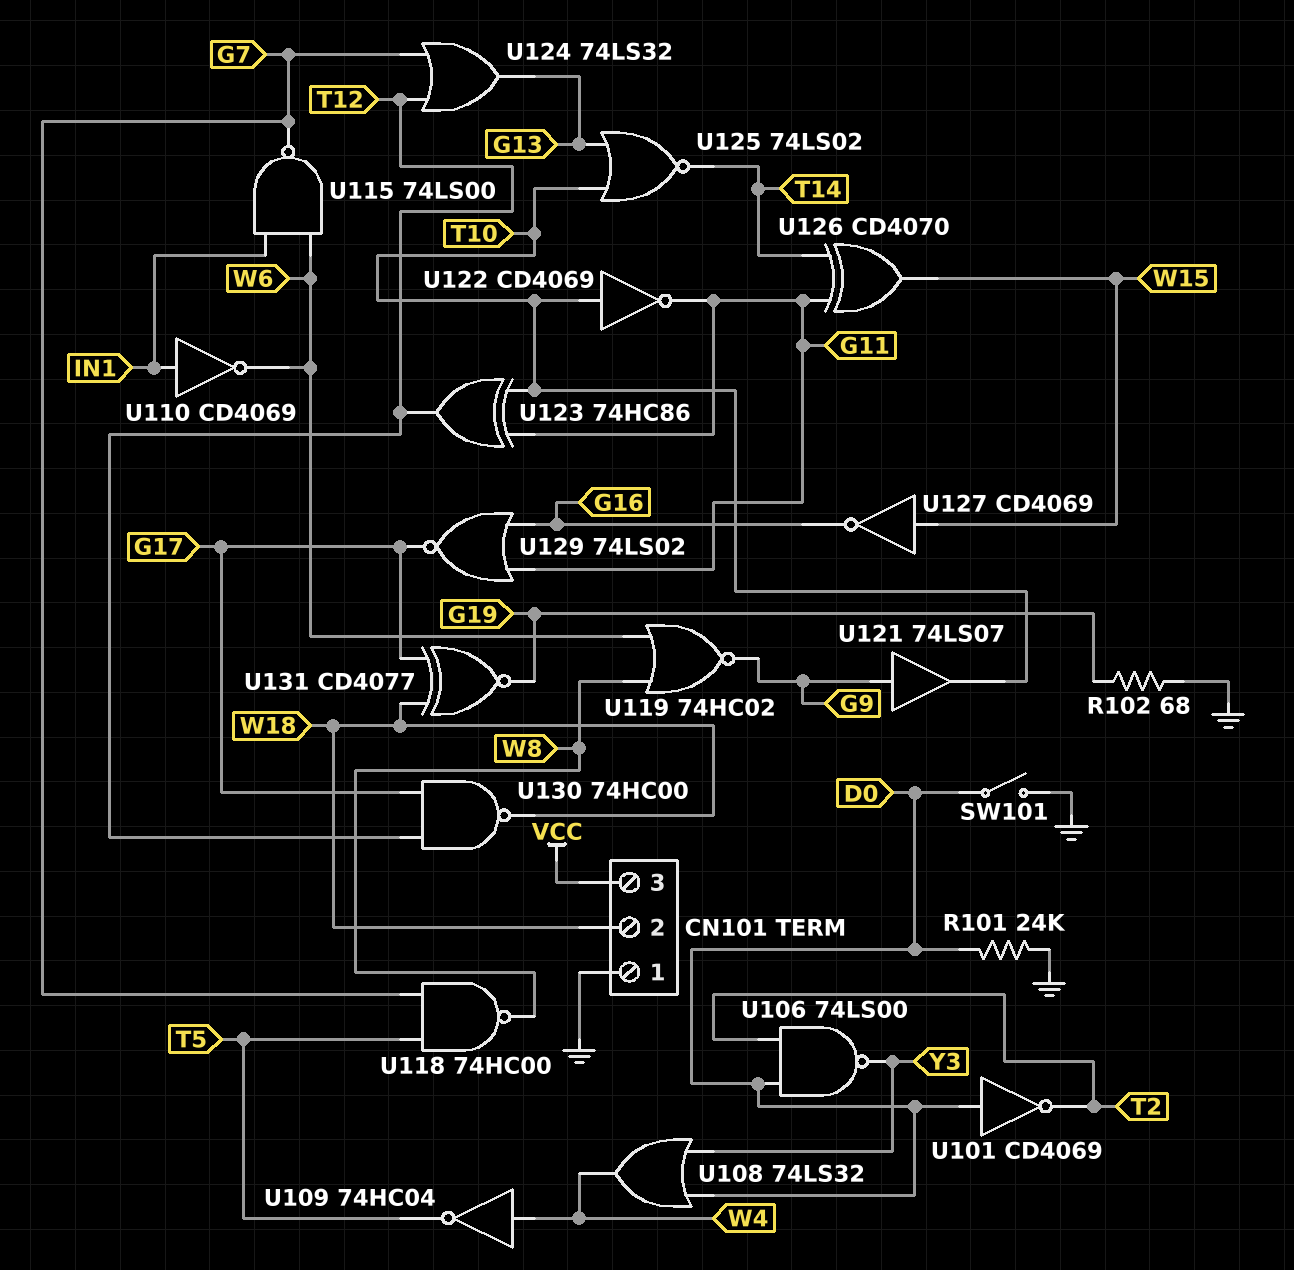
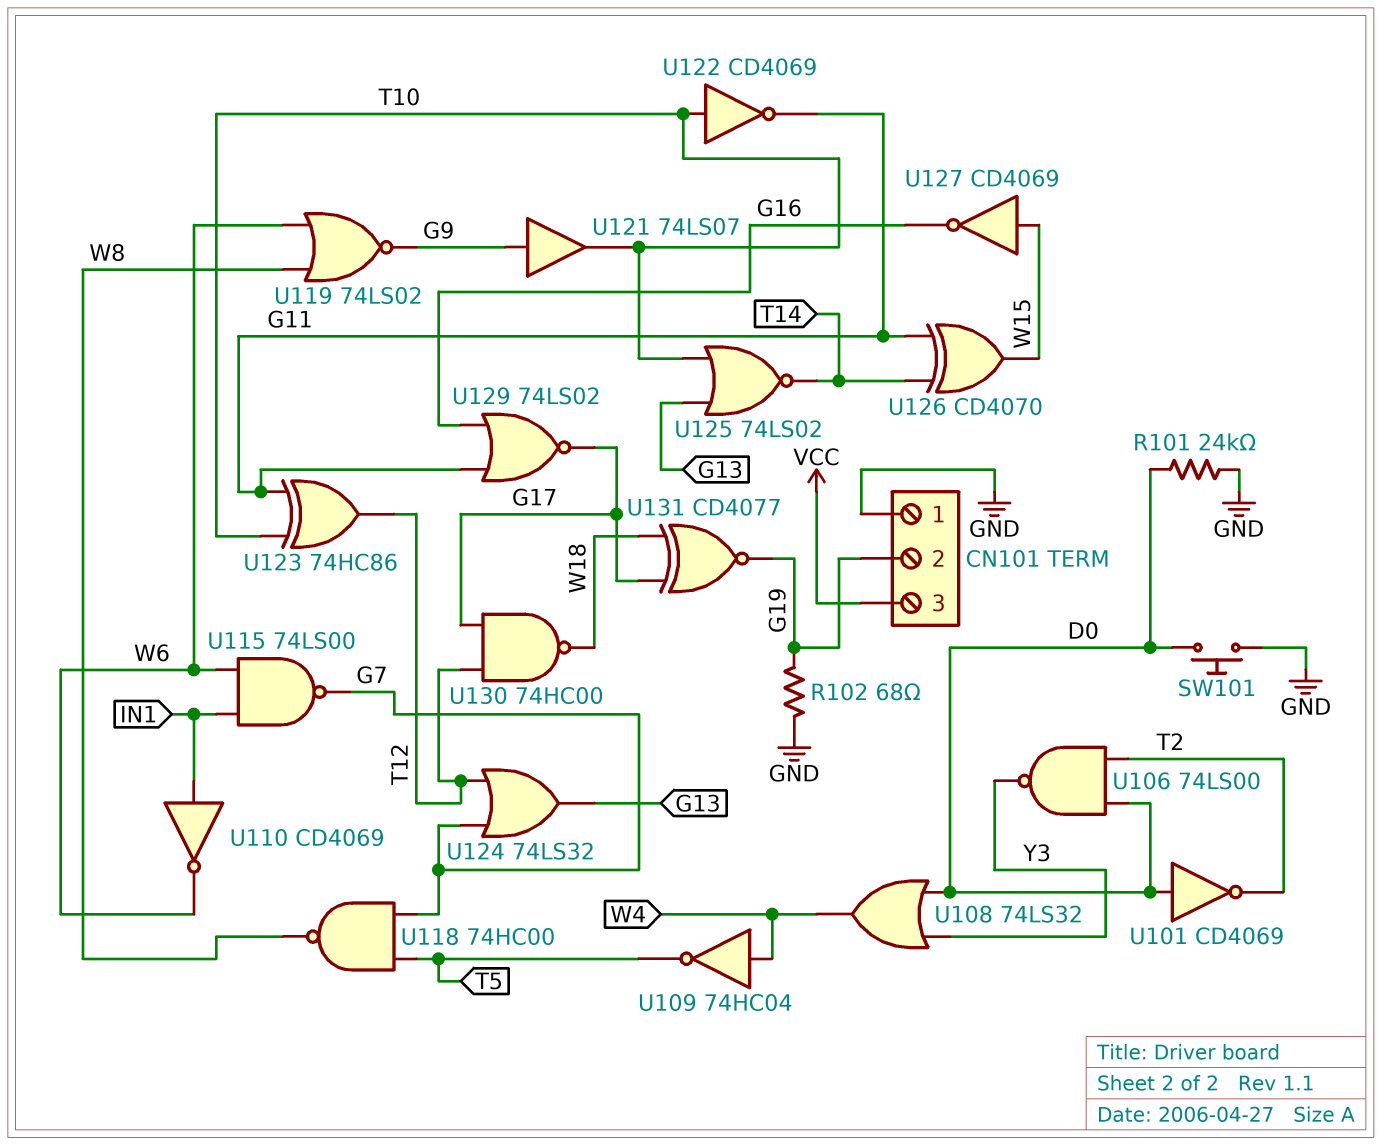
CN101 pin 2: W18 -> G19
SW101: switch (D0, GND) -> button (D0, GND)
U119: NOR 74HC02 (in W6, in W8, out G9) -> NOR 74LS02 (in W6, in W8, out G9)

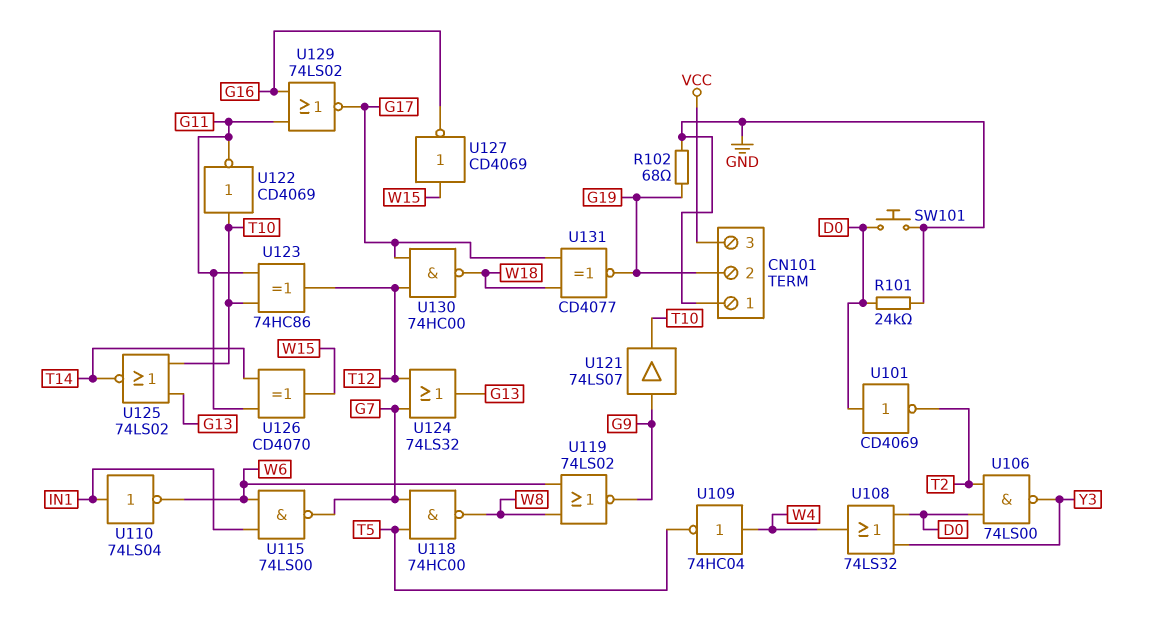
U110: NOT CD4069 (in IN1, out W6) -> NOT 74LS04 (in IN1, out W6)

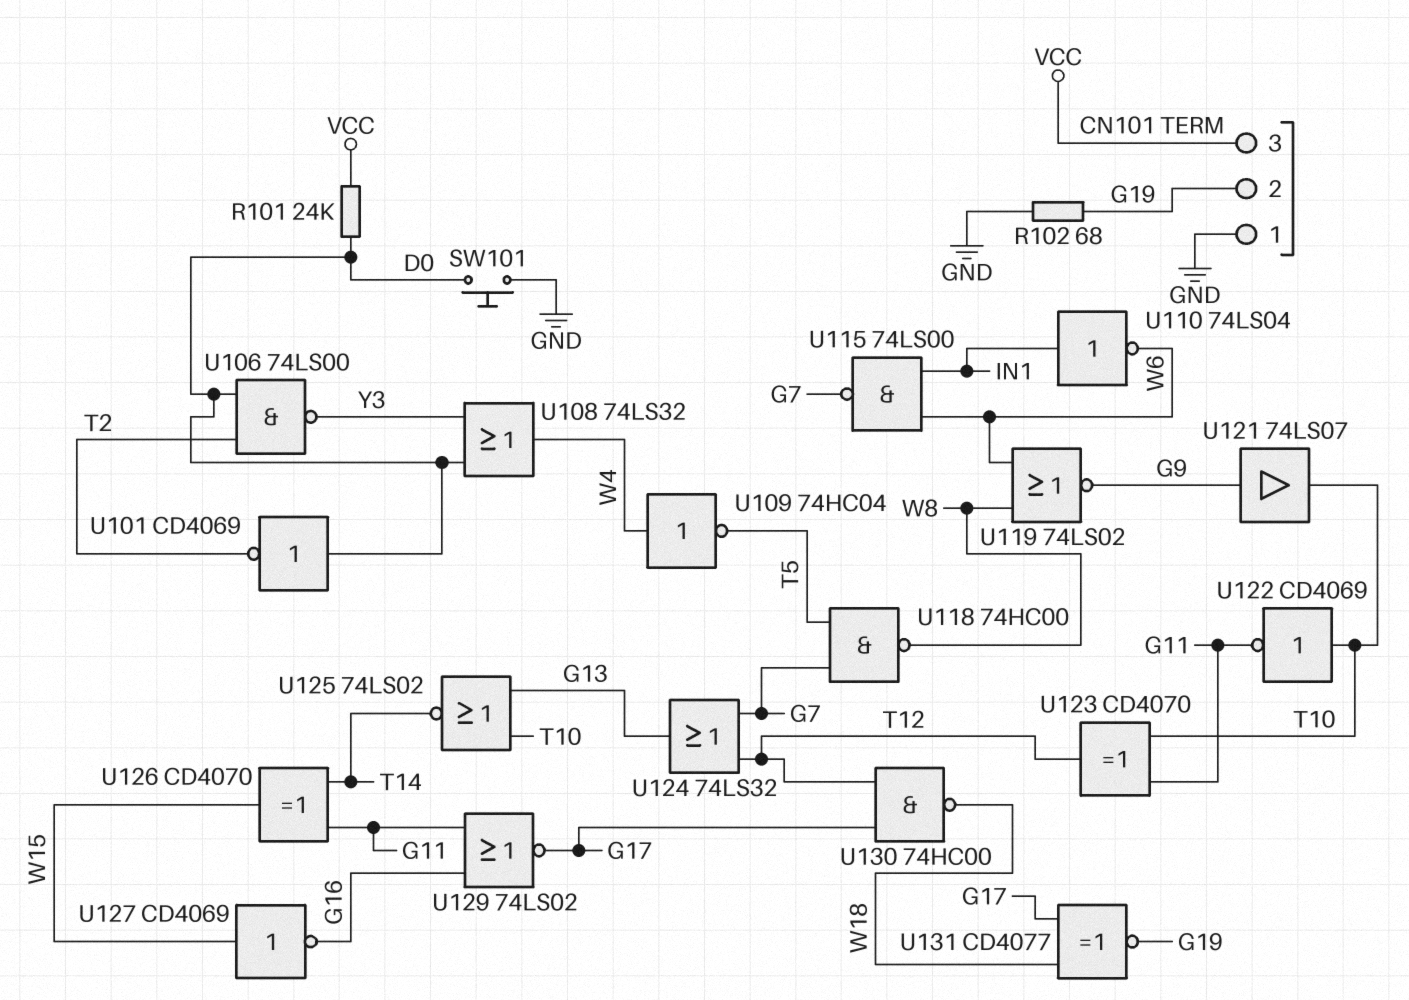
R101: 24k (D0, GND) -> 24k (D0, VCC)
U123: XOR 74HC86 (in G11, in T10, out T12) -> XOR CD4070 (in G11, in T10, out T12)

